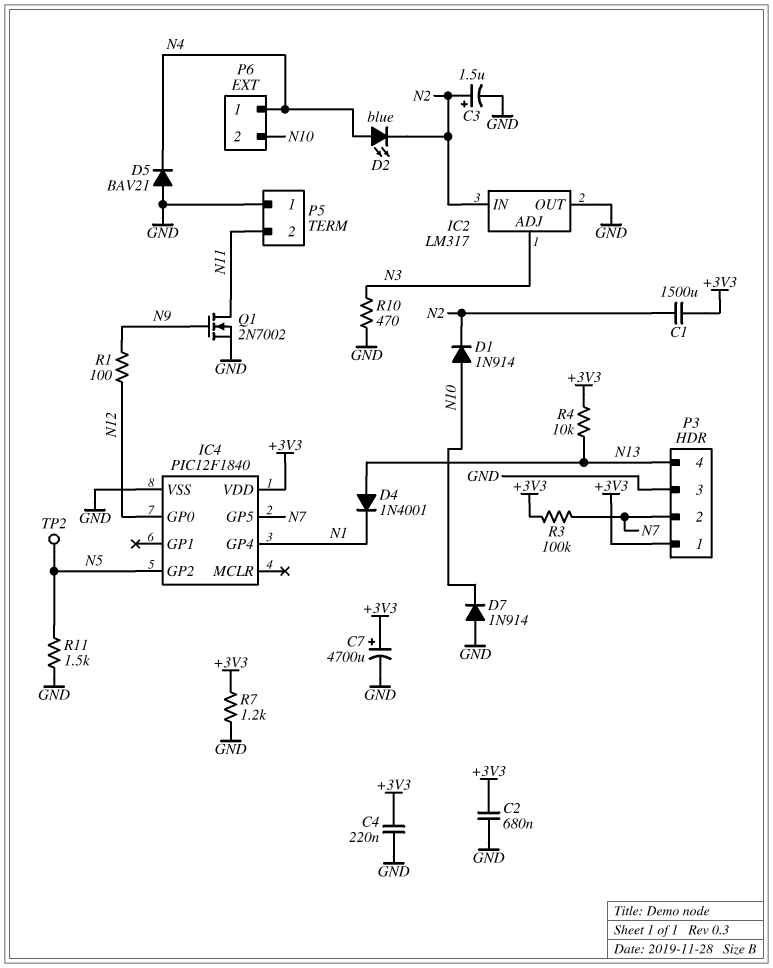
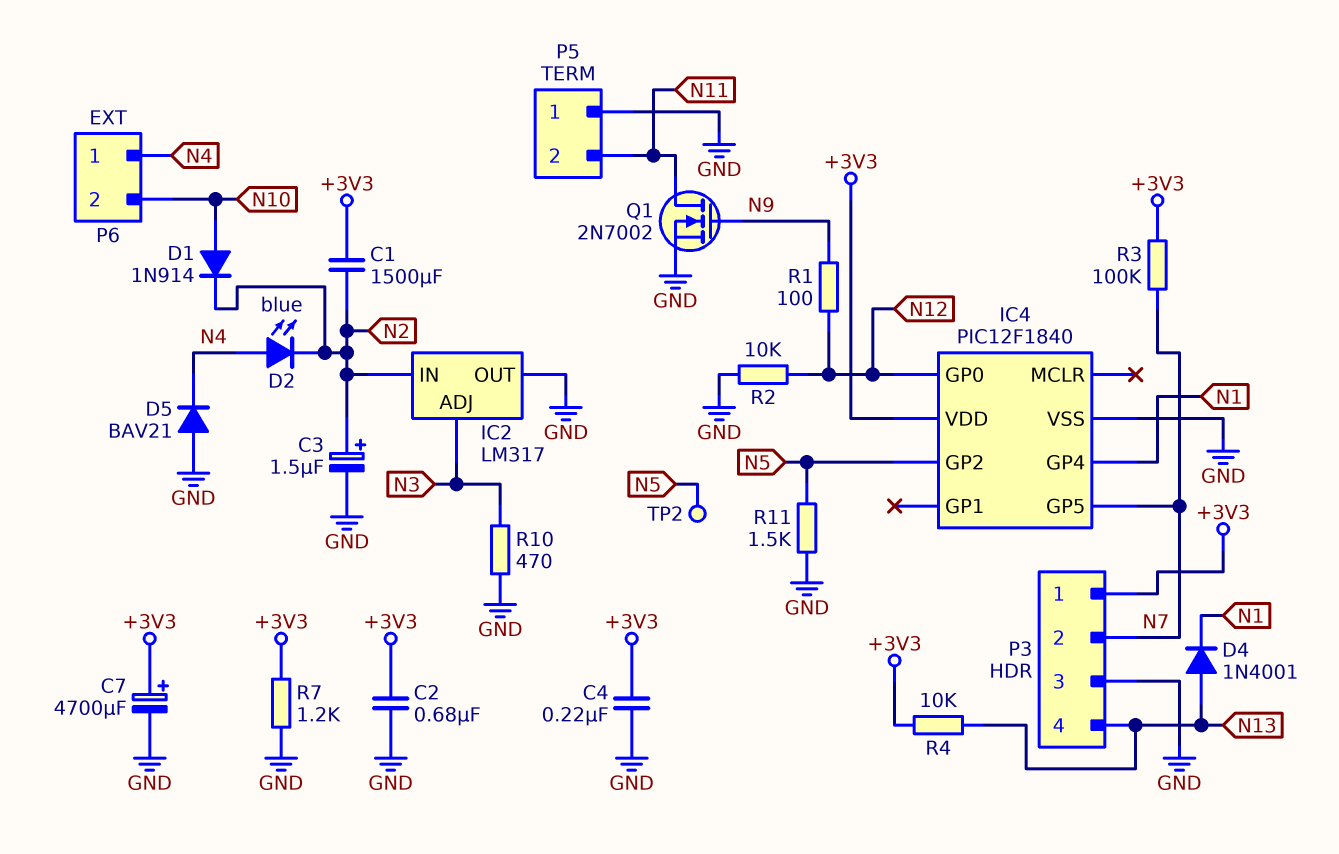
D7: diode 1N914 (A GND, K N10) -> none
R2: none -> 10k (GND, N12)

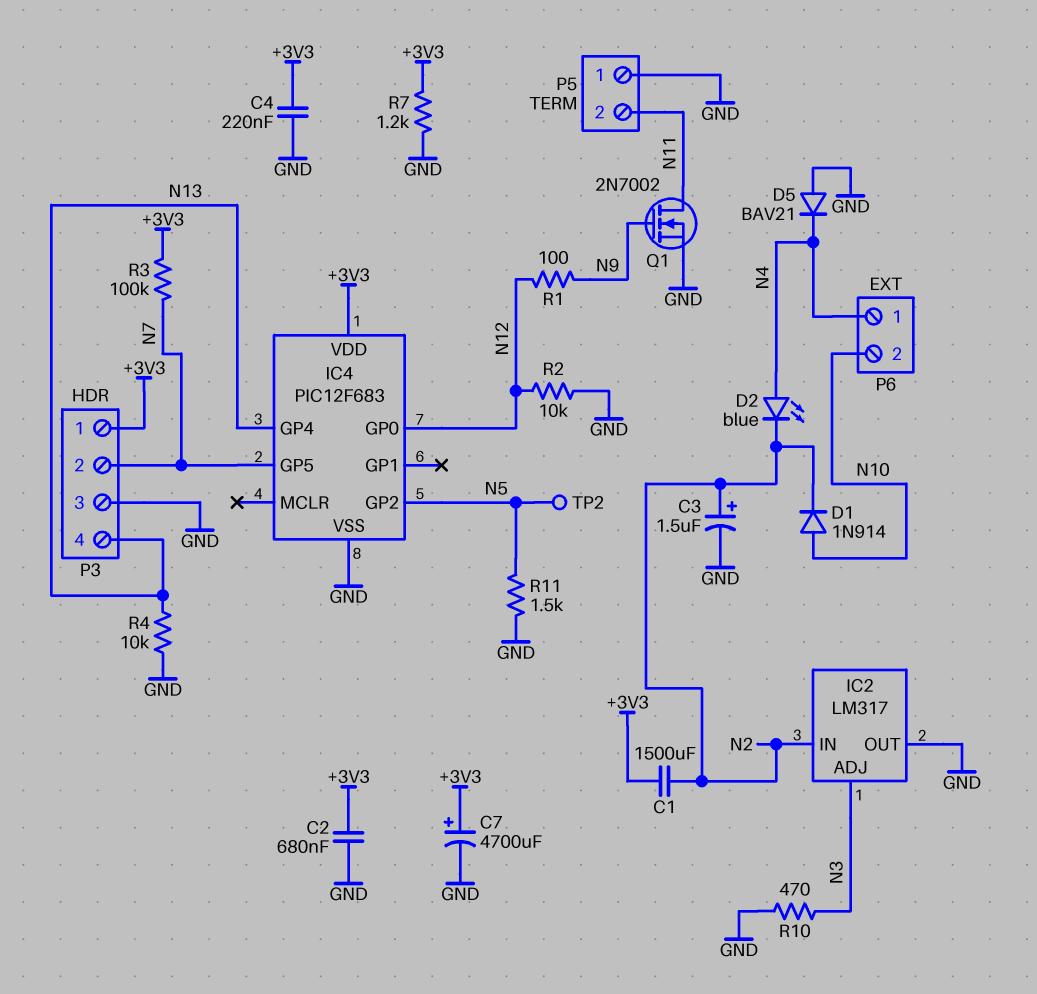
D4: diode 1N4001 (A N13, K N1) -> none
IC4: PIC12F1840 -> PIC12F683
IC4 pin GP4: N1 -> N13
R4: 10k (+3V3, N13) -> 10k (GND, N13)

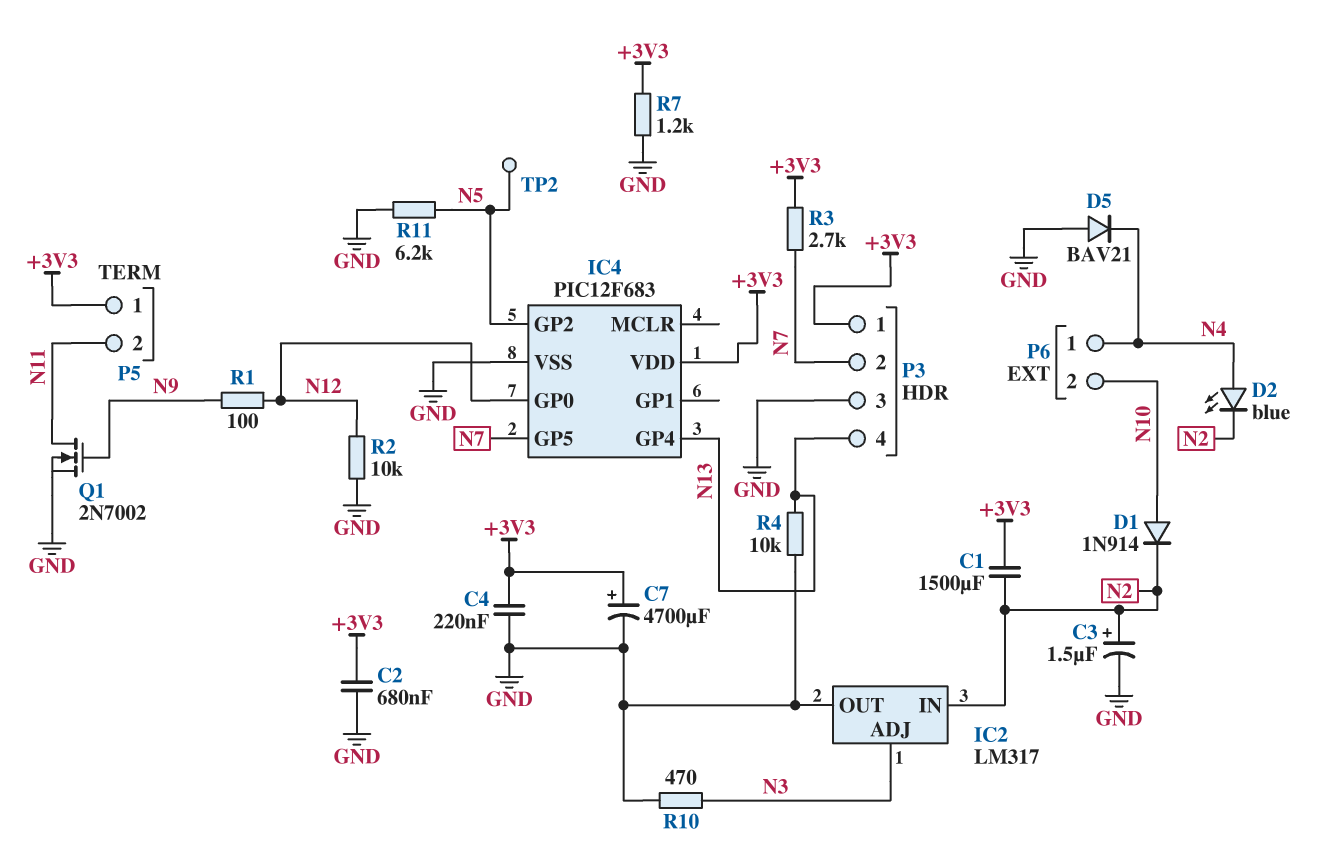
P5 pin 1: GND -> +3V3
R3: 100k (+3V3, N7) -> 2.7k (+3V3, N7)
R11: 1.5k (GND, N5) -> 6.2k (GND, N5)

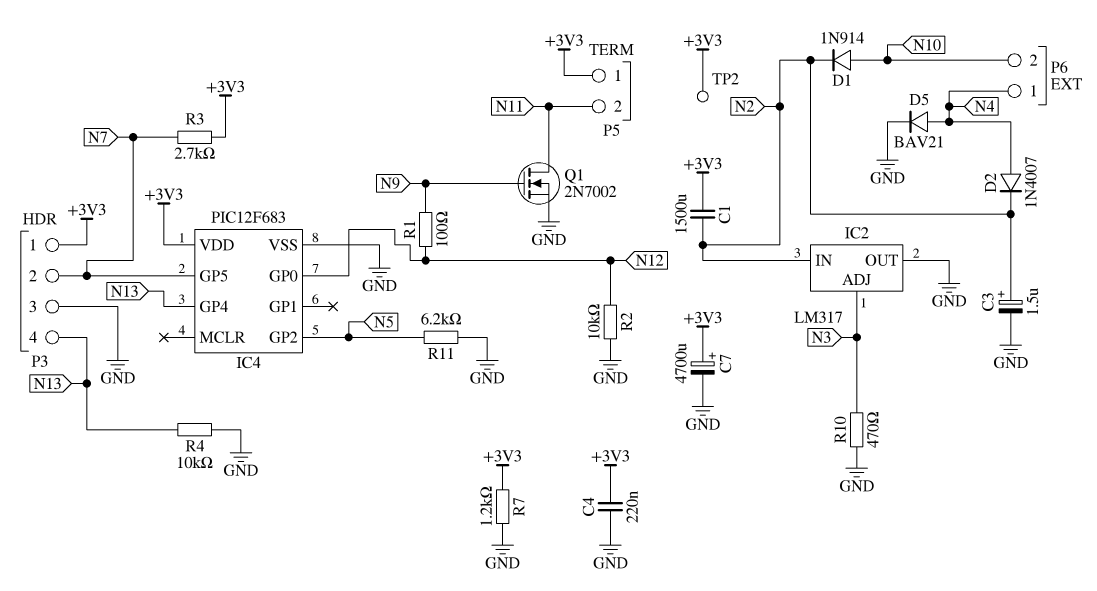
C2: 680nF (+3V3, GND) -> none
D2: LED blue (A N4, K N2) -> diode 1N4007 (A N4, K N2)
D5: diode BAV21 (A GND, K N4) -> diode BAV21 (A N4, K GND)
TP2: test point (N5) -> test point (+3V3)

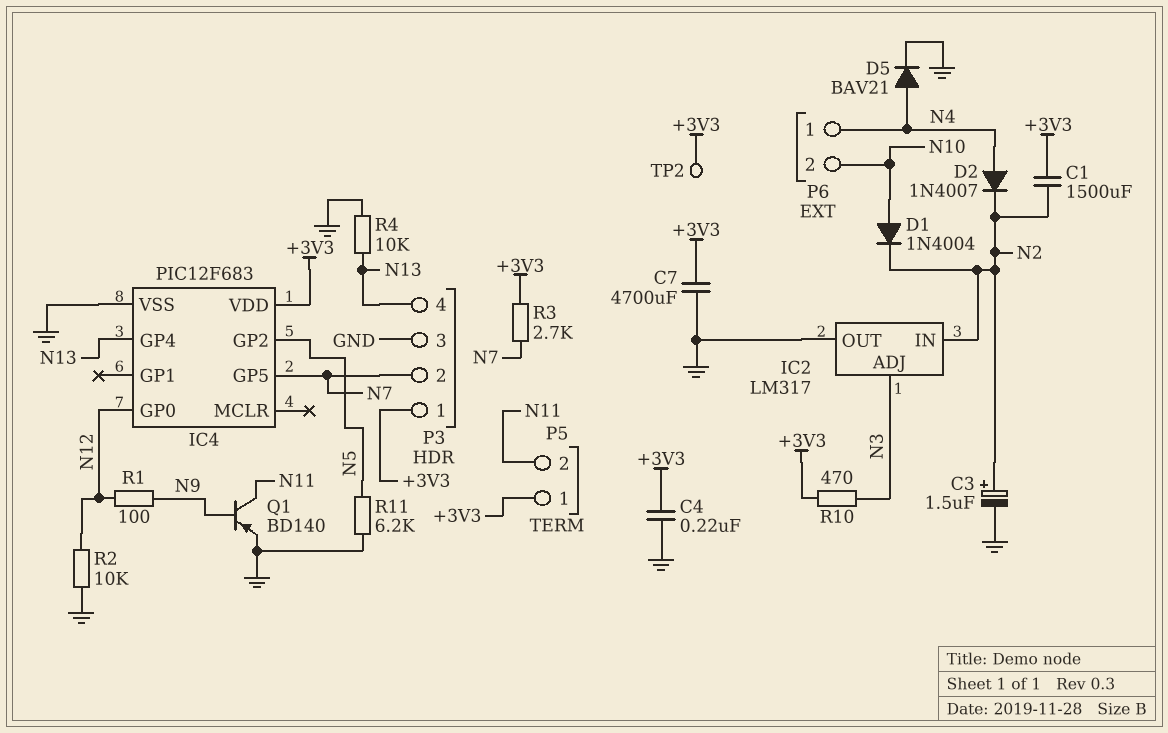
C7: 4700uF (plus +3V3, minus GND) -> 4700uF (+3V3, GND)
D1: diode 1N914 (A N10, K N2) -> diode 1N4004 (A N10, K N2)
Q1: NMOS 2N7002 (G N9, D N11, S GND) -> PNP BD140 (B N9, C N11, E GND)
R7: 1.2k (+3V3, GND) -> none
R10: 470 (GND, N3) -> 470 (+3V3, N3)

